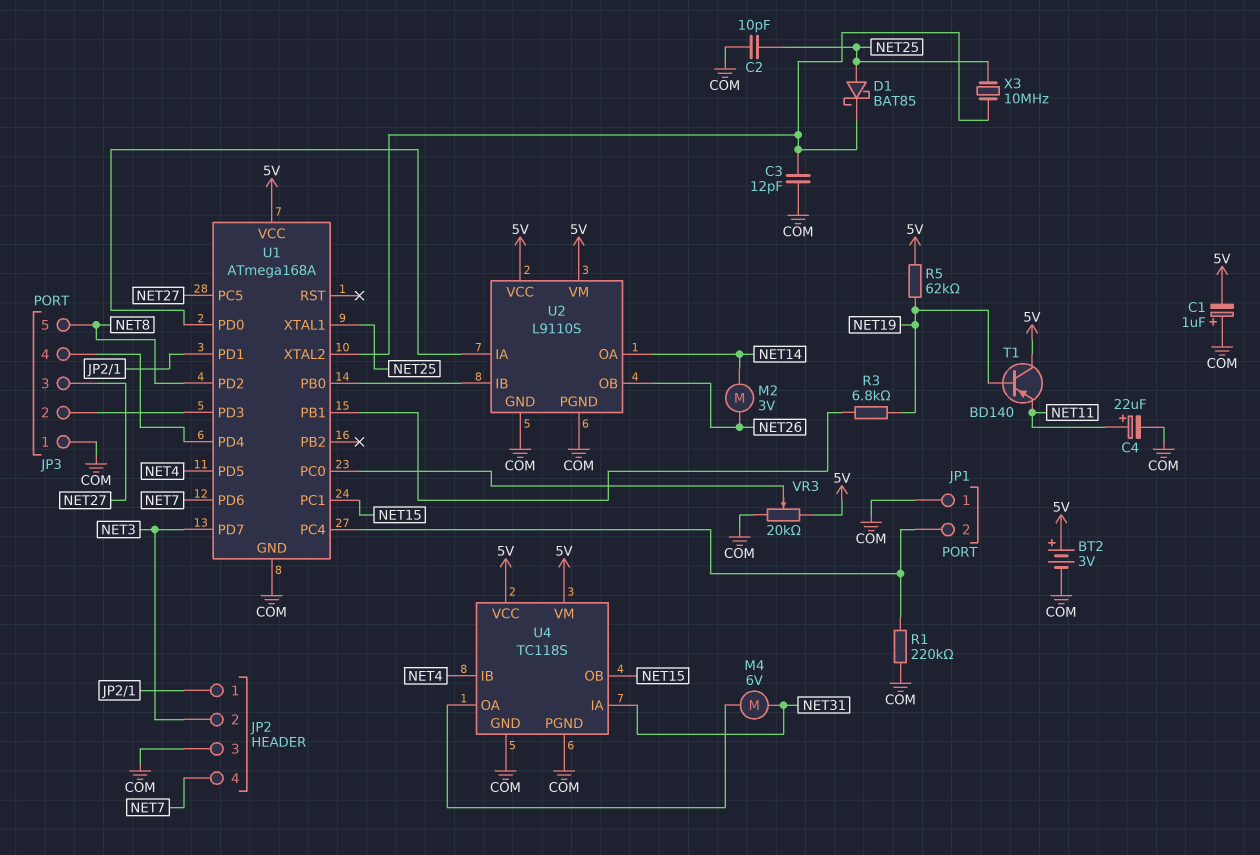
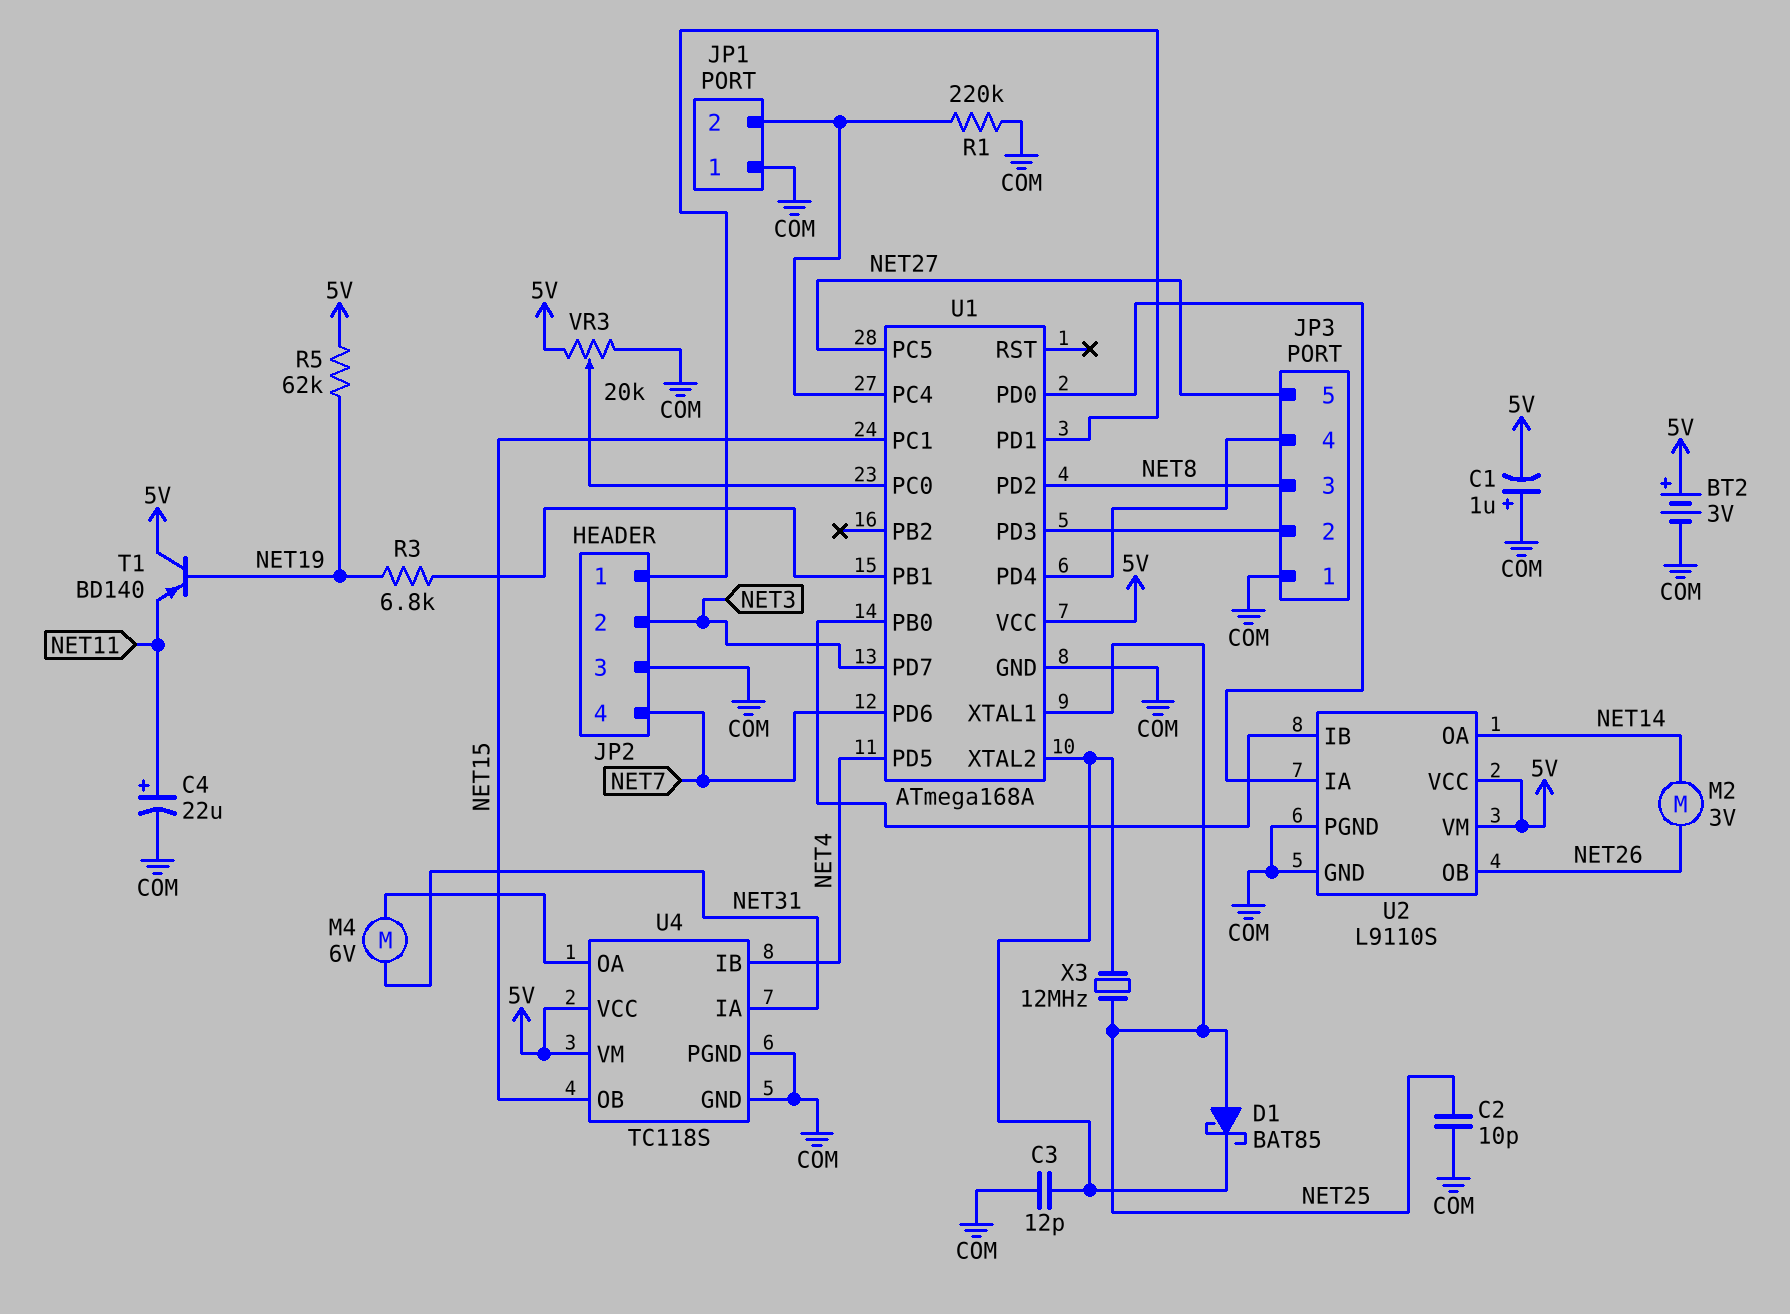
JP3 pin 3: NET27 -> NET8
JP3 pin 5: NET8 -> NET27
X3: 10MHz (NET25, U1/XTAL2) -> 12MHz (NET25, U1/XTAL2)

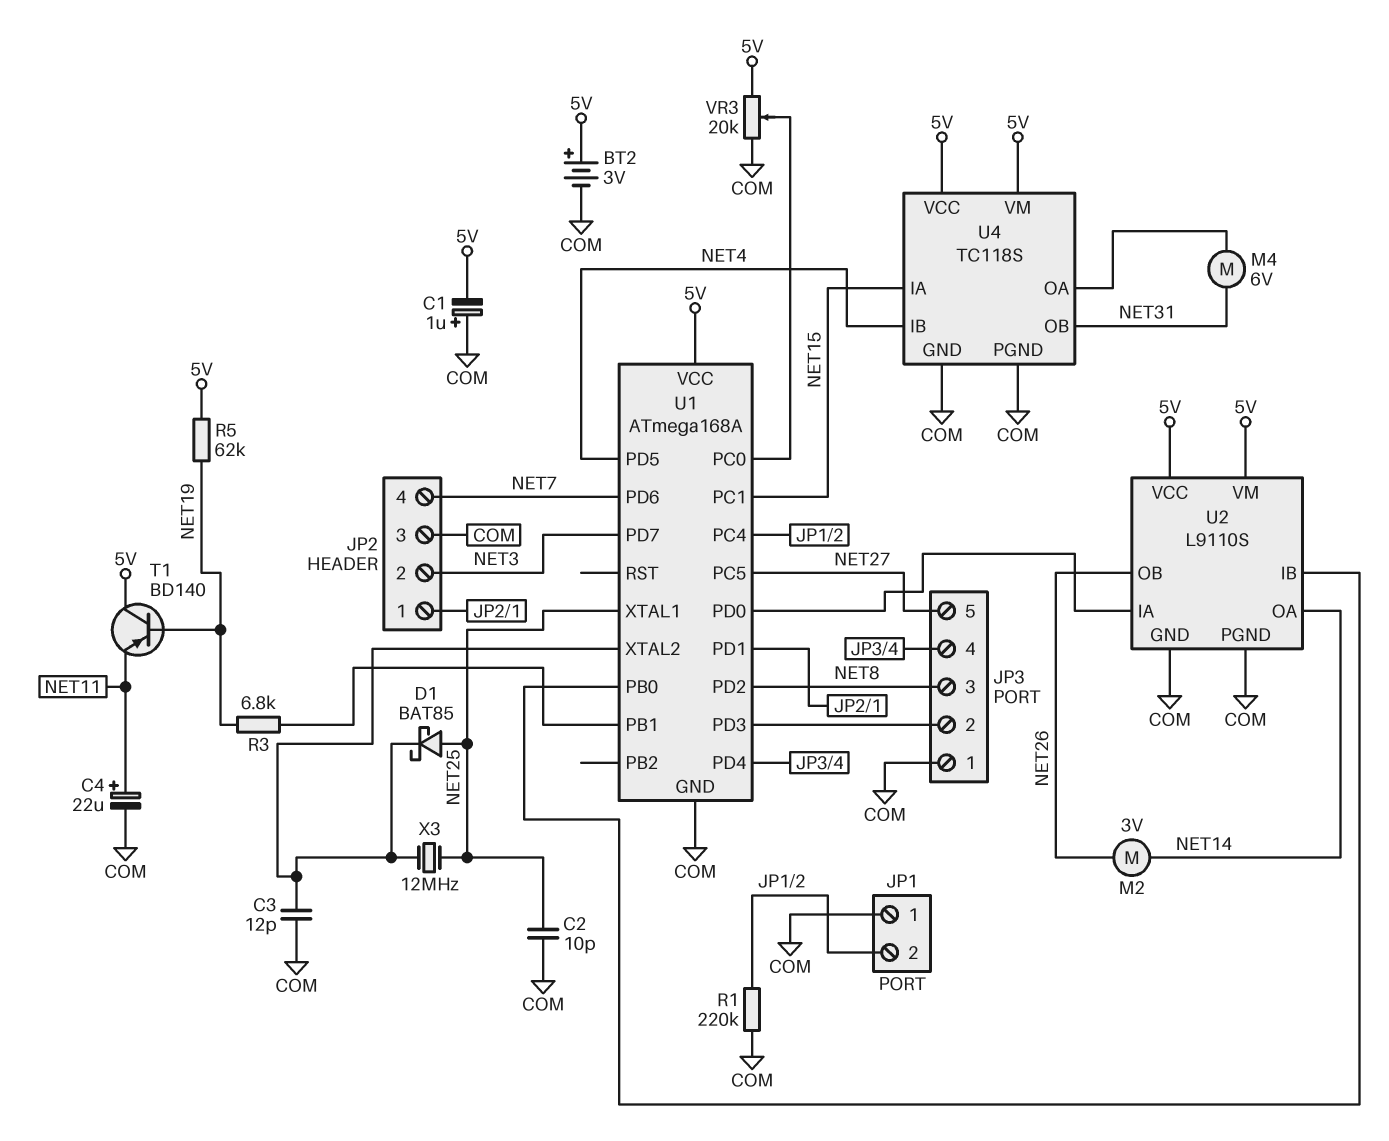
U4 pin IA: NET31 -> NET15
U4 pin OB: NET15 -> NET31

